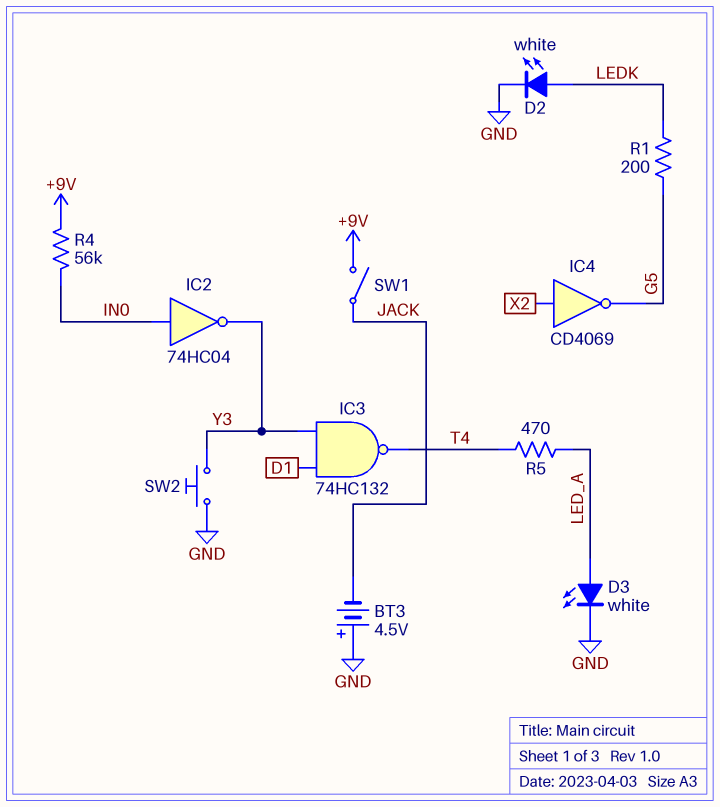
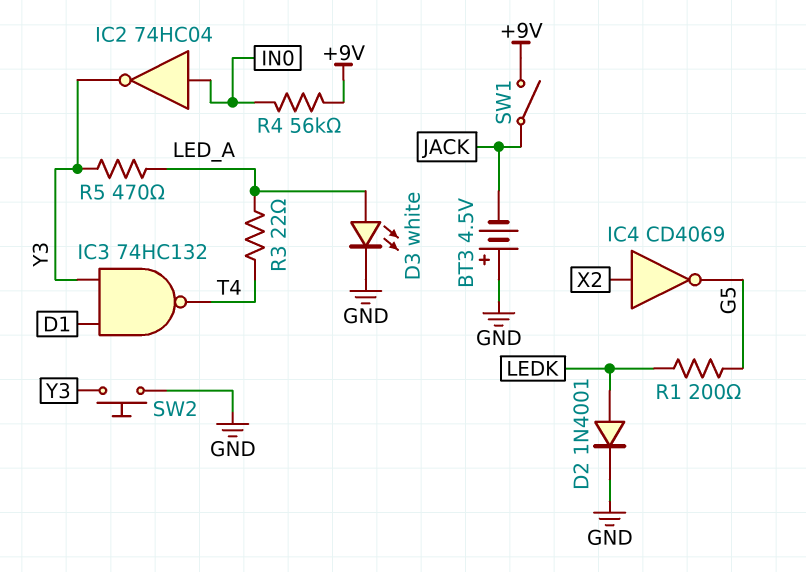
D2: LED white (A LEDK, K GND) -> diode 1N4001 (A LEDK, K GND)
R3: none -> 22 (LED_A, T4)
R5: 470 (LED_A, T4) -> 470 (LED_A, Y3)

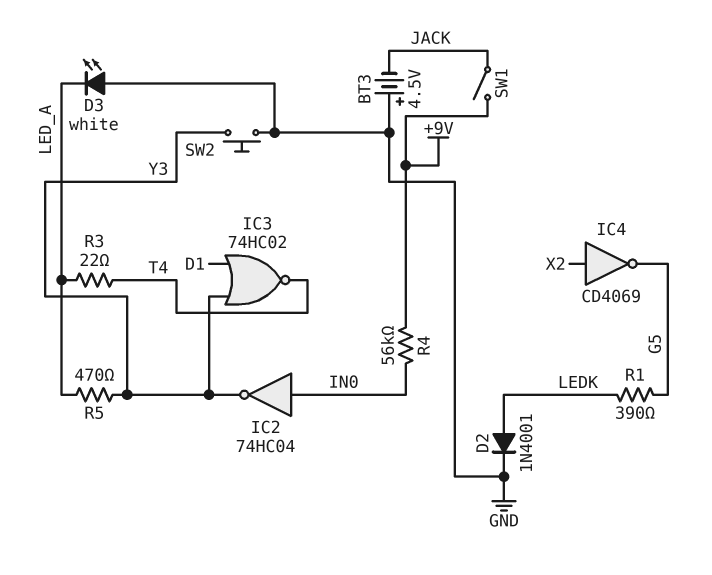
D3: LED white (A LED_A, K GND) -> LED white (A GND, K LED_A)
IC3: NAND 74HC132 (in D1, in Y3, out T4) -> NOR 74HC02 (in D1, in Y3, out T4)
R1: 200 (G5, LEDK) -> 390 (G5, LEDK)

